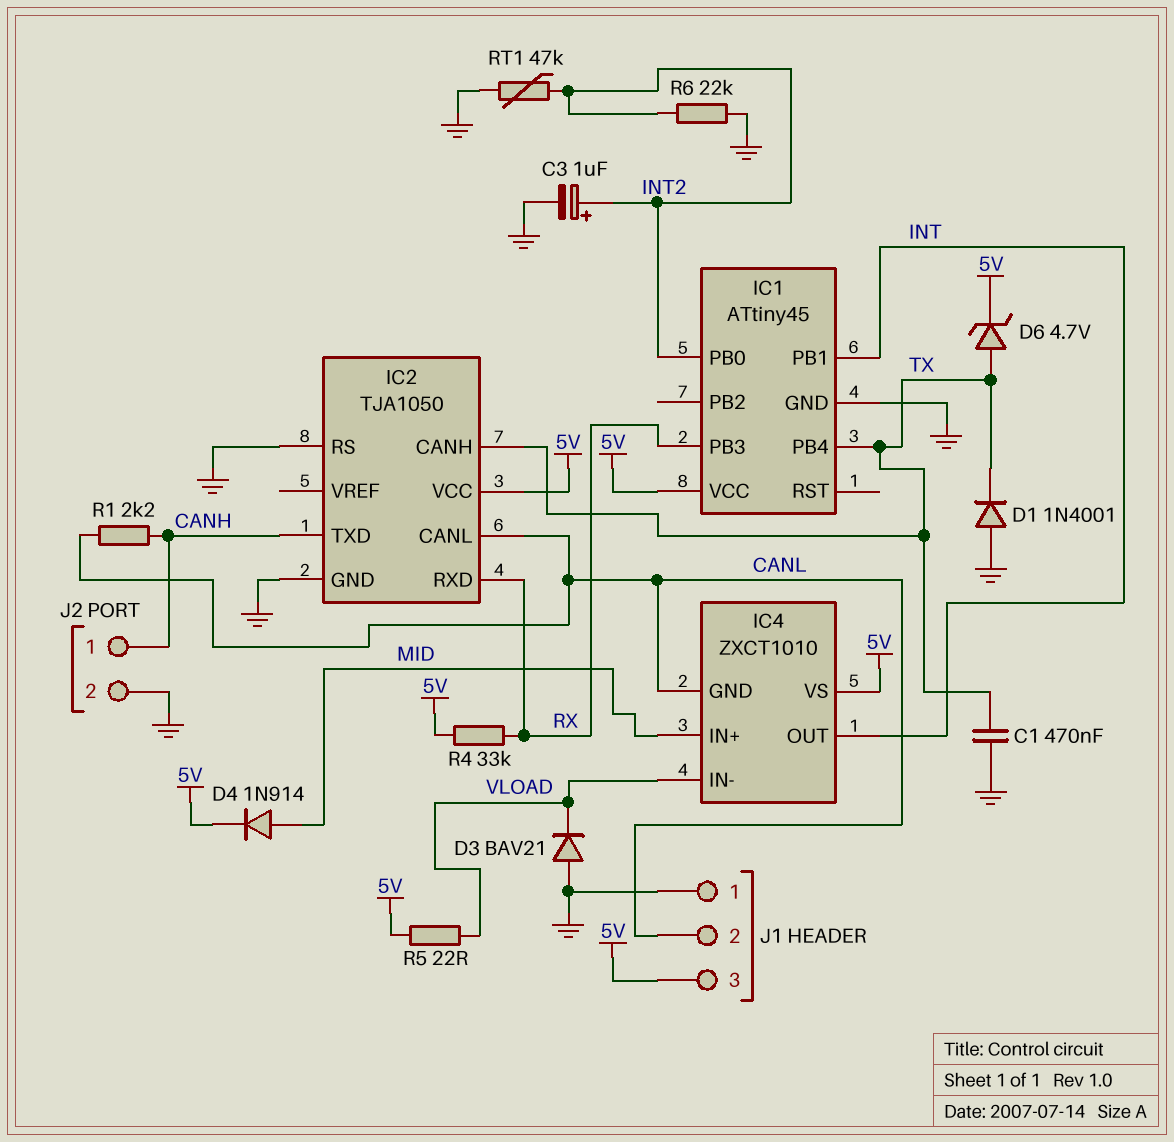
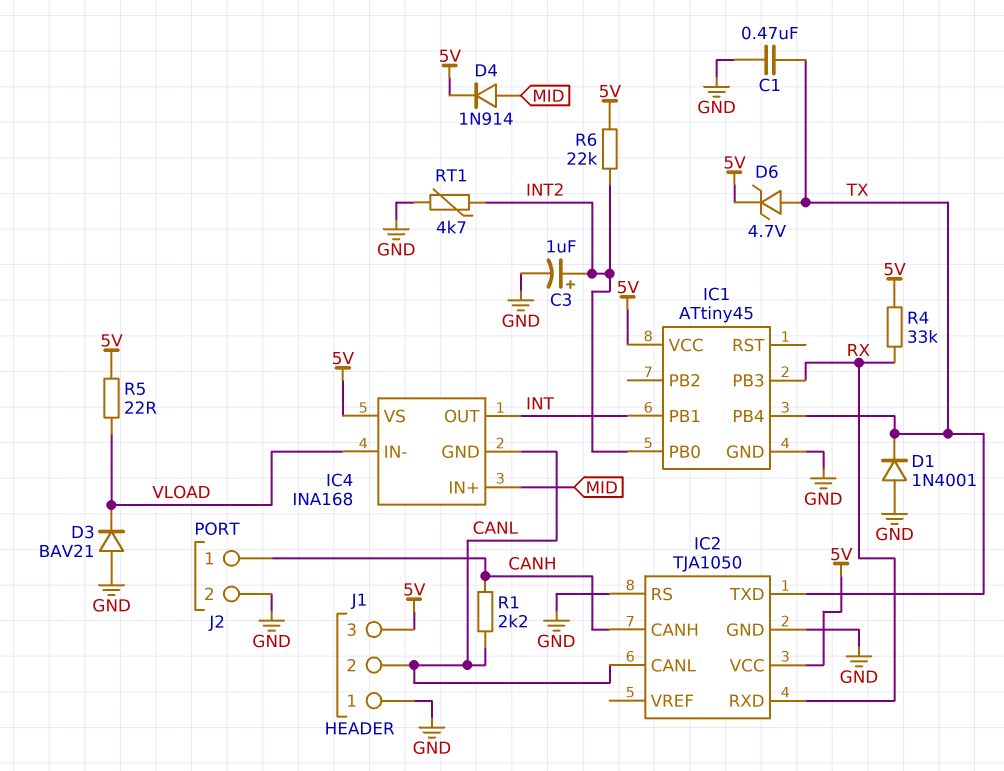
IC2 pin CANH: TX -> CANH
IC2 pin TXD: CANH -> TX
IC4: ZXCT1010 -> INA168
R6: 22k (GND, INT2) -> 22k (5V, INT2)
RT1: 47k (GND, INT2) -> 4.7k (GND, INT2)

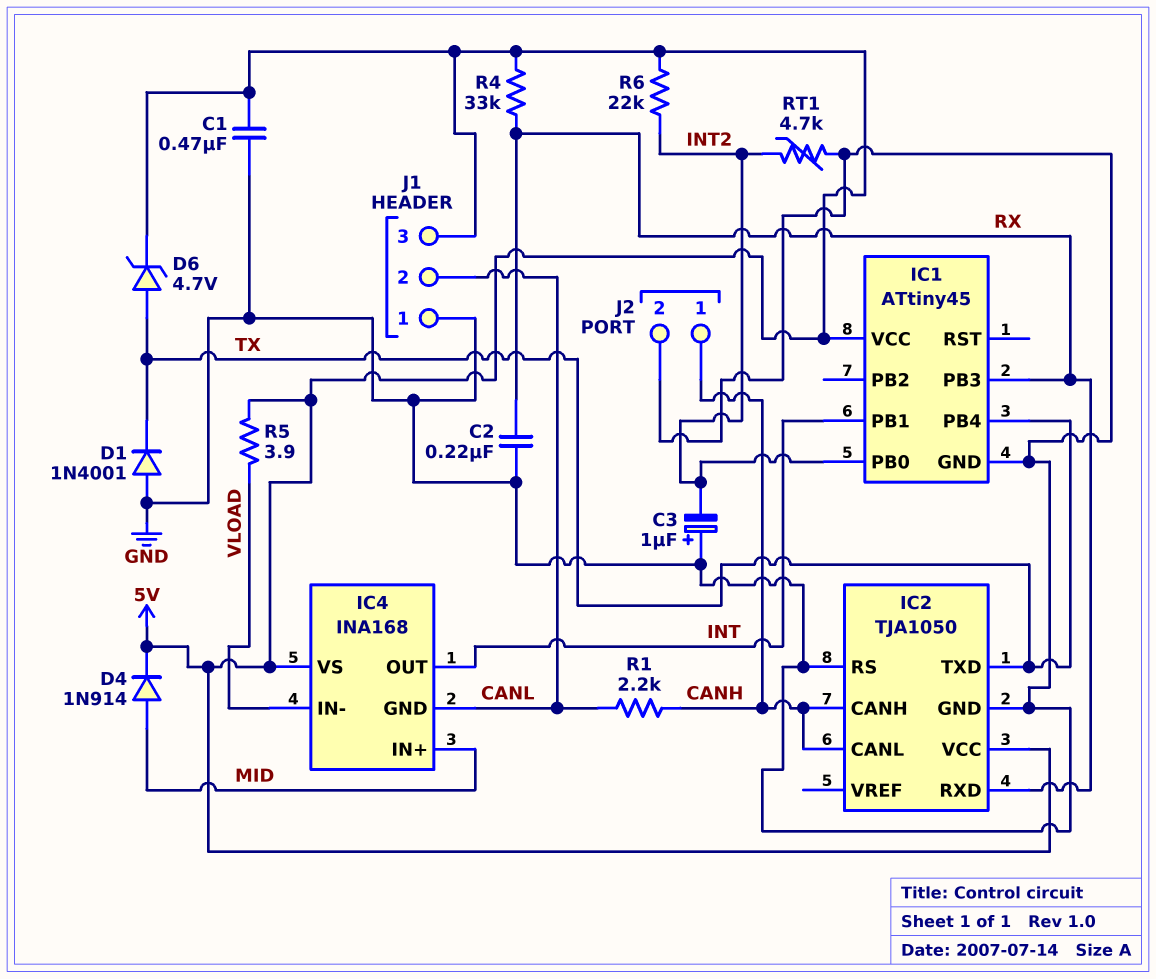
C1: 470nF (GND, TX) -> 470nF (5V, GND)
C2: none -> 220nF (GND, RX)
C3: 1uF (plus INT2, minus GND) -> 1uF (plus GND, minus INT2)
D3: diode BAV21 (A GND, K VLOAD) -> none
IC2 pin CANL: CANL -> CANH
R5: 22 (5V, VLOAD) -> 3.9 (5V, VLOAD)

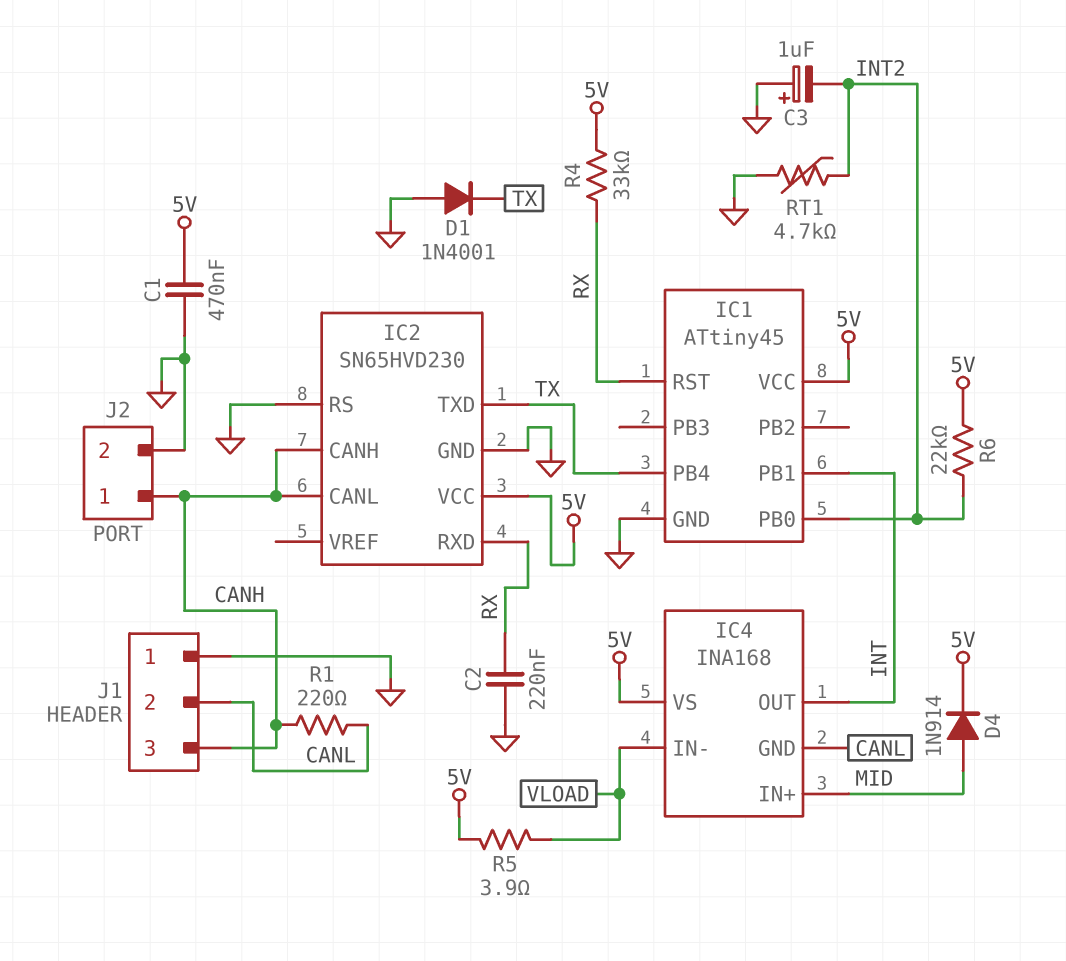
D6: zener 4.7V (A TX, K 5V) -> none
IC1 pin PB3: RX -> none
IC1 pin RST: none -> RX
IC2: TJA1050 -> SN65HVD230
J1 pin 3: 5V -> CANH
R1: 2.2k (CANH, CANL) -> 220 (CANH, CANL)

